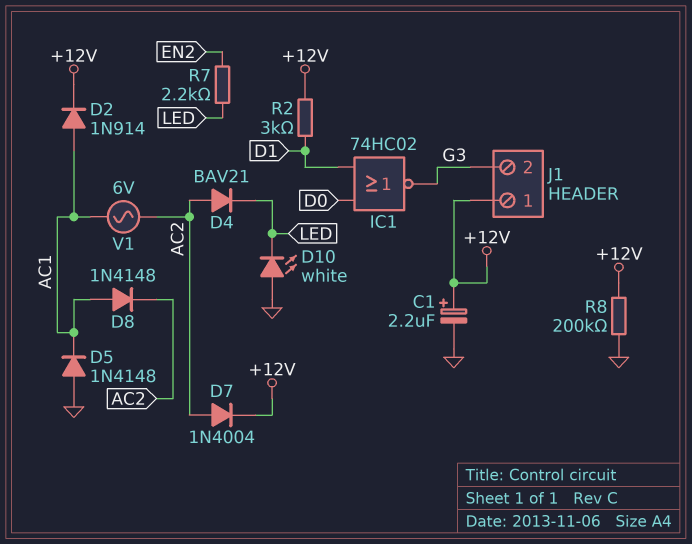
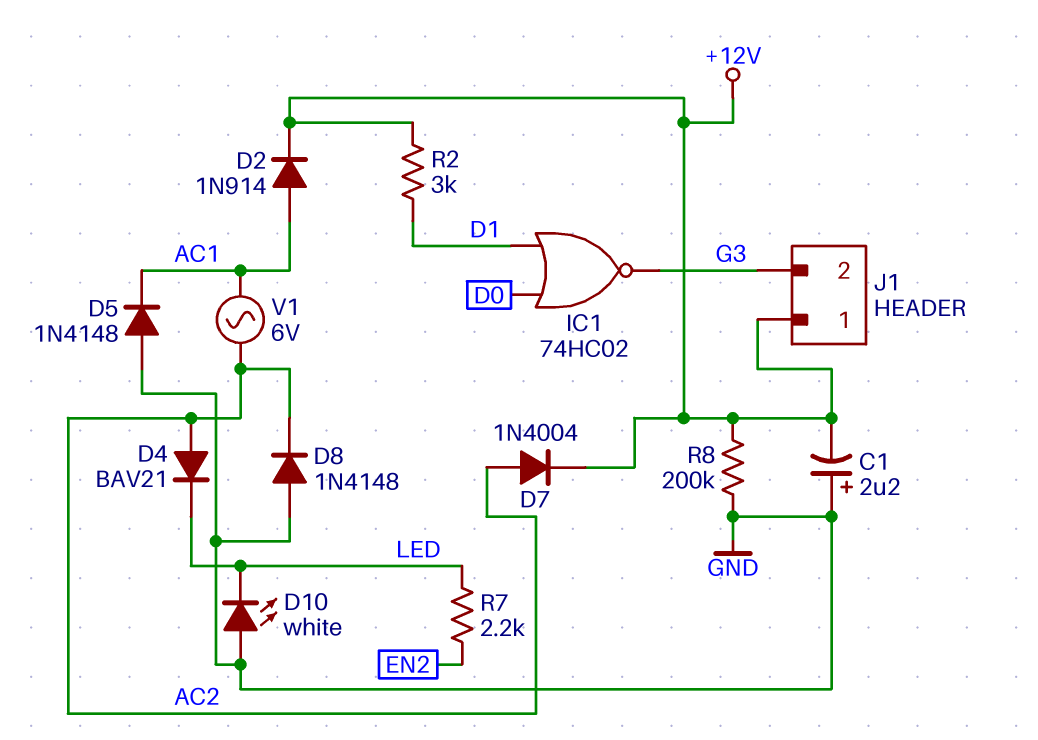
C1: 2.2uF (plus +12V, minus GND) -> 2.2uF (plus GND, minus +12V)
D8: diode 1N4148 (A AC1, K AC2) -> diode 1N4148 (A GND, K AC2)

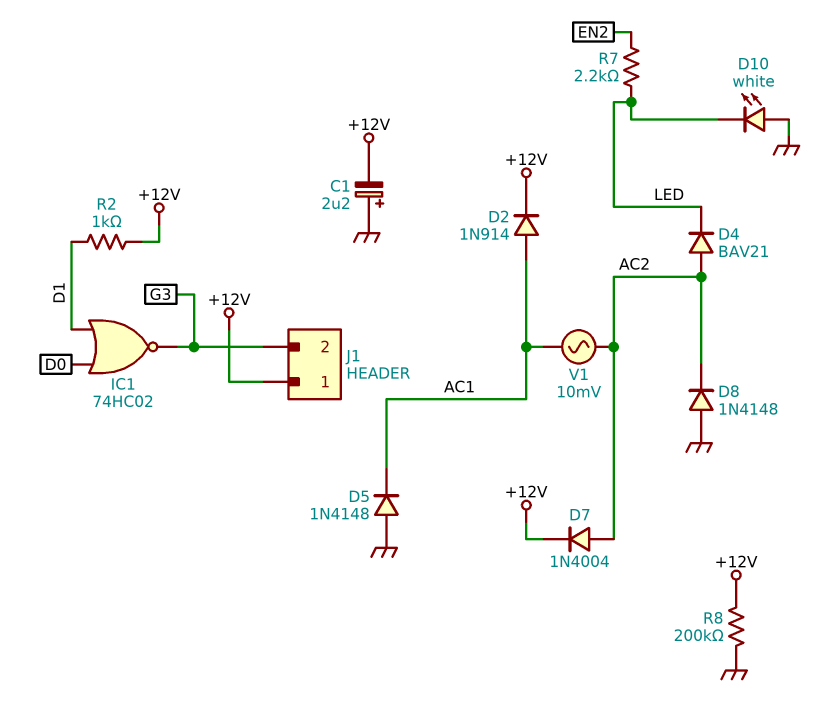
R2: 3k (+12V, D1) -> 1k (+12V, D1)
V1: AC 6V (AC1, AC2) -> AC 10mV (AC1, AC2)

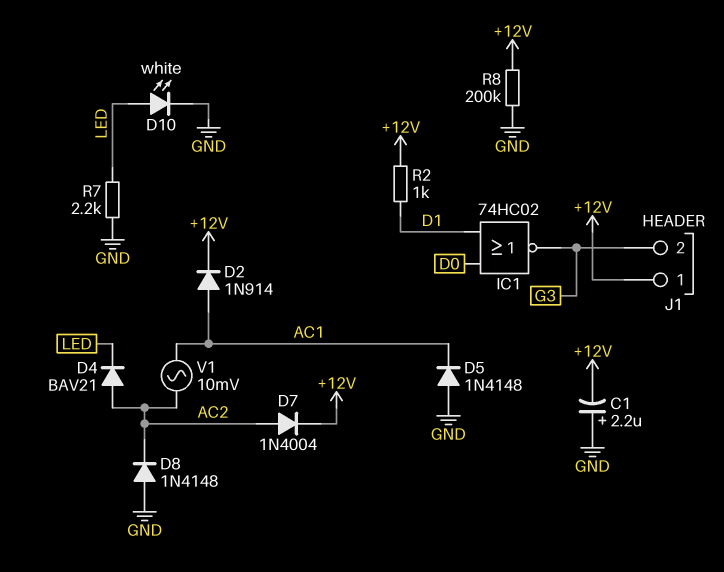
D10: LED white (A GND, K LED) -> LED white (A LED, K GND)
R7: 2.2k (EN2, LED) -> 2.2k (GND, LED)

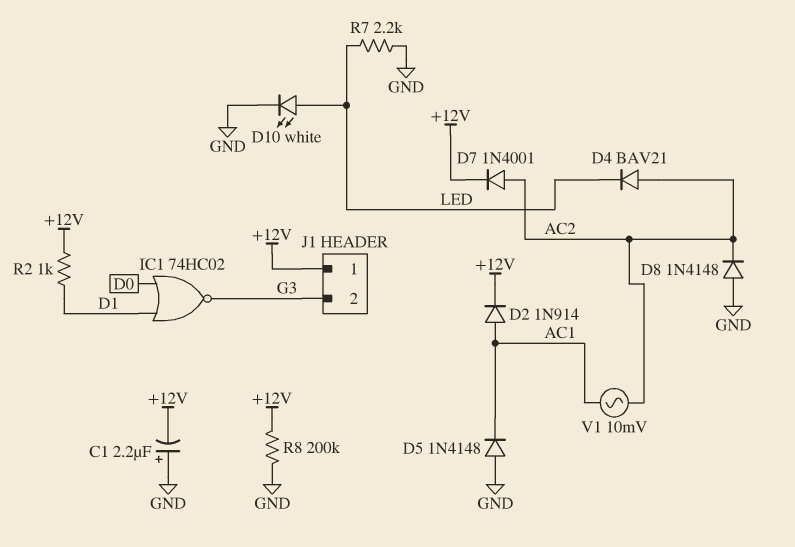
D7: diode 1N4004 (A AC2, K +12V) -> diode 1N4001 (A AC2, K +12V)

